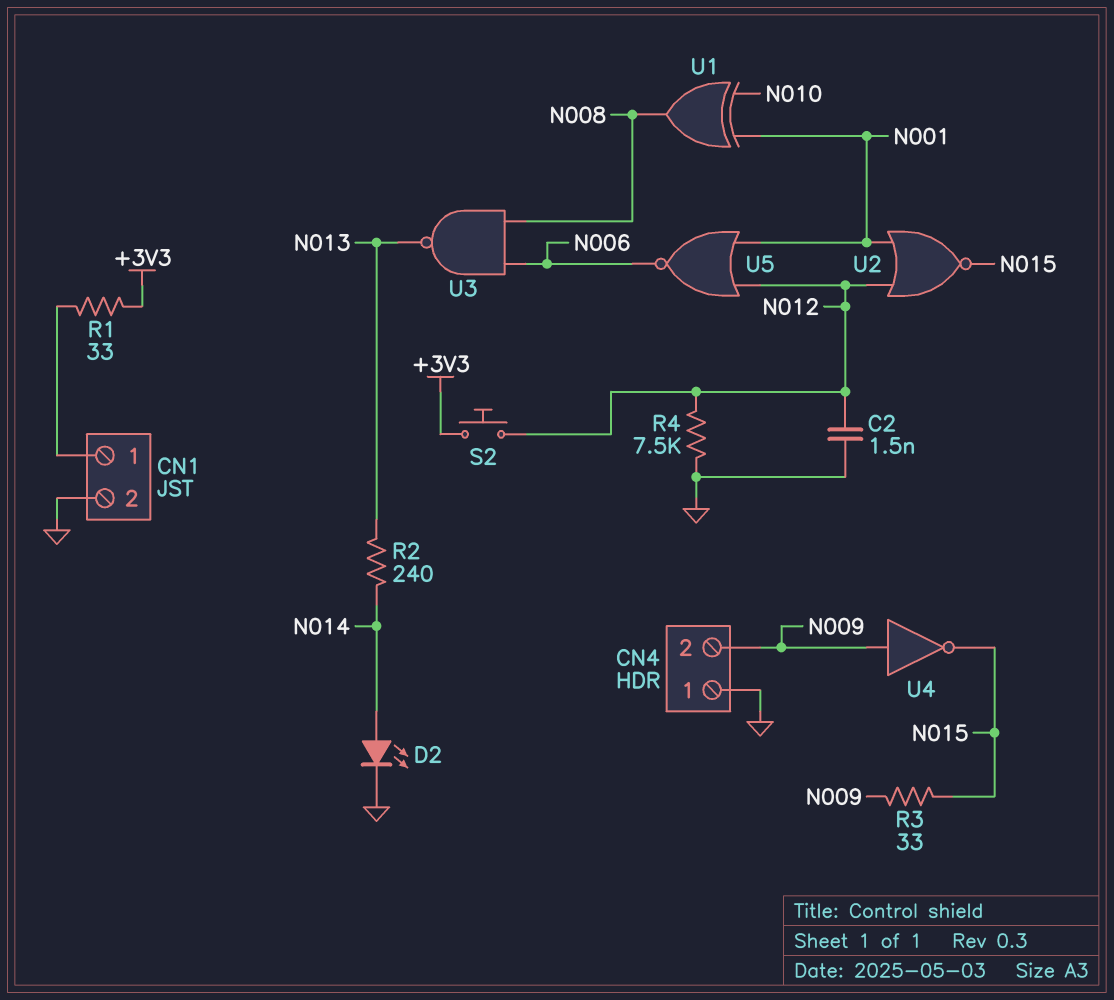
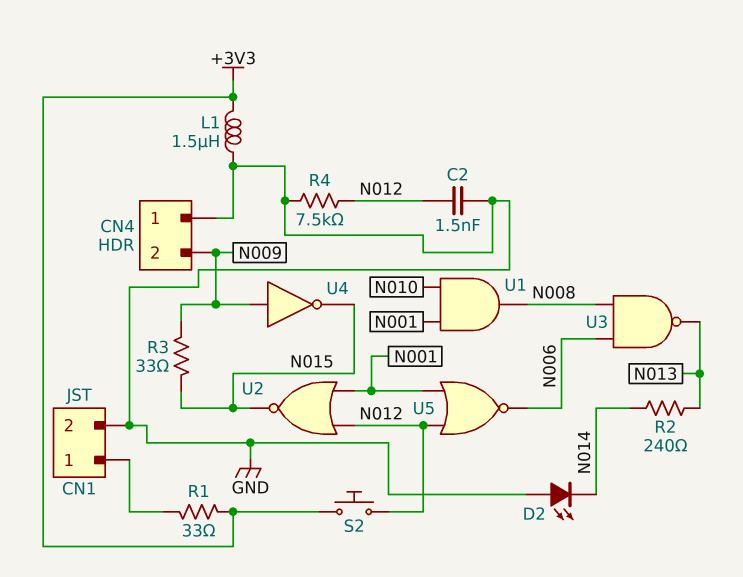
D2: LED (A N014, K GND) -> LED (A GND, K N014)
L1: none -> 1.5uH (+3V3, GND)
U1: XOR (in N001, in N010, out N008) -> AND (in N001, in N010, out N008)

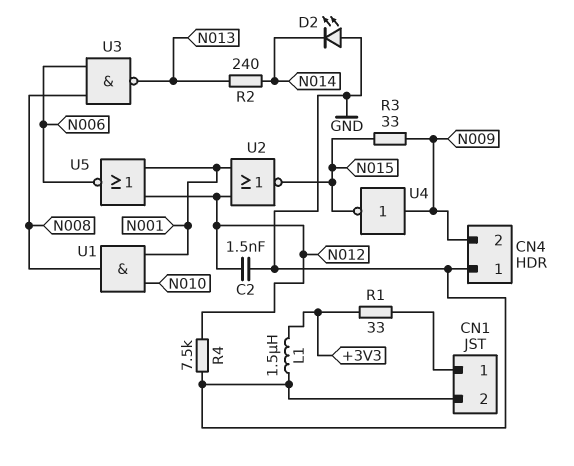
S2: button (+3V3, N012) -> none

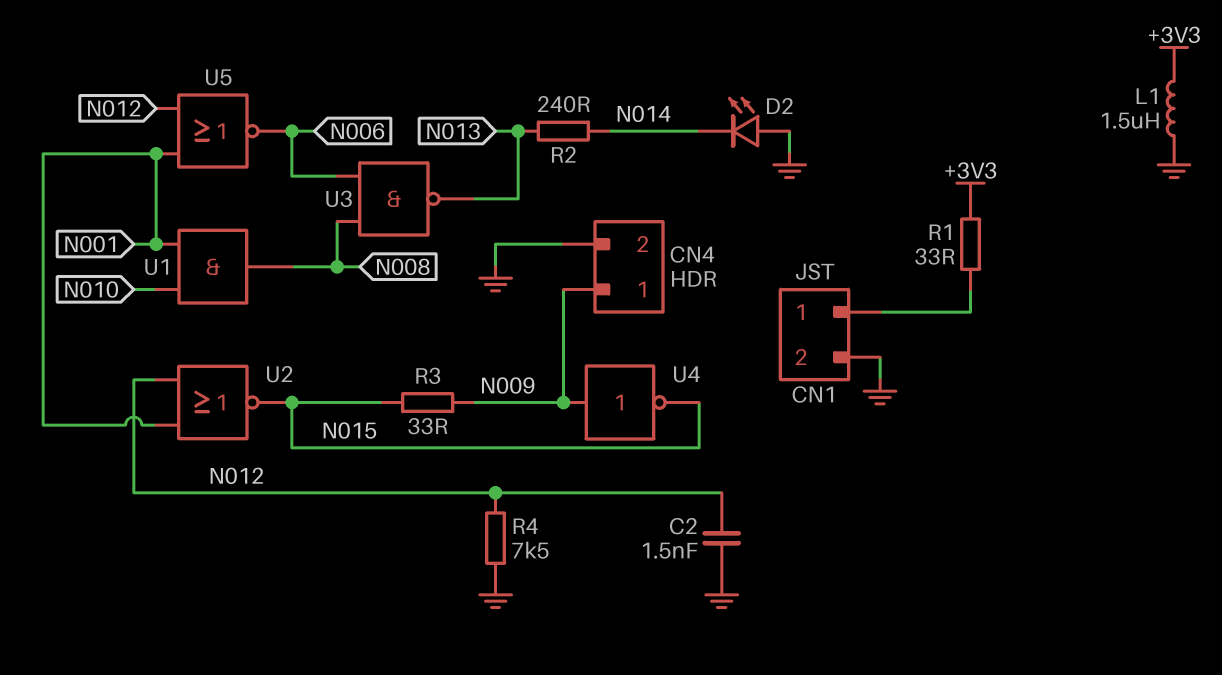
CN4 pin 1: GND -> N009
CN4 pin 2: N009 -> GND

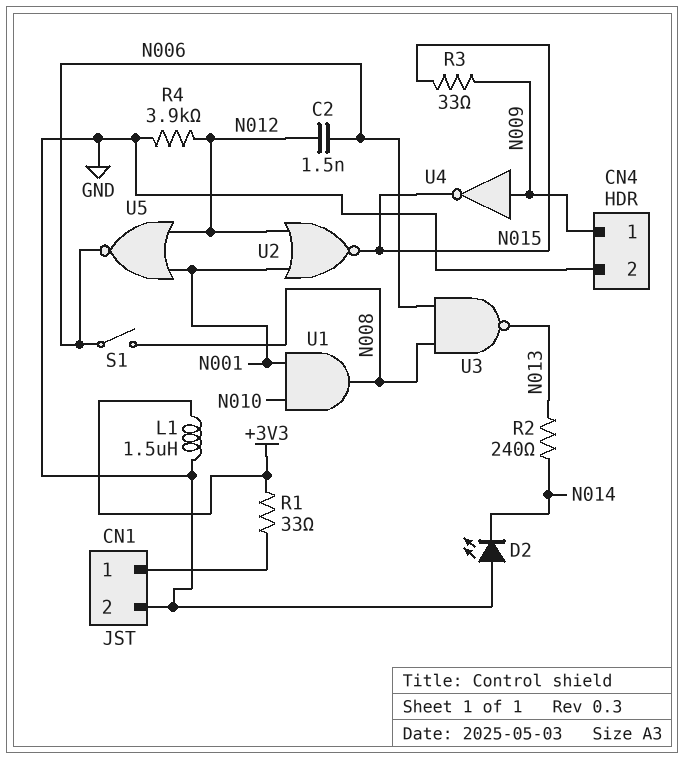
C2: 1.5nF (GND, N012) -> 1.5nF (N006, N012)
R4: 7.5k (GND, N012) -> 3.9k (GND, N012)
S1: none -> switch (N006, N008)

